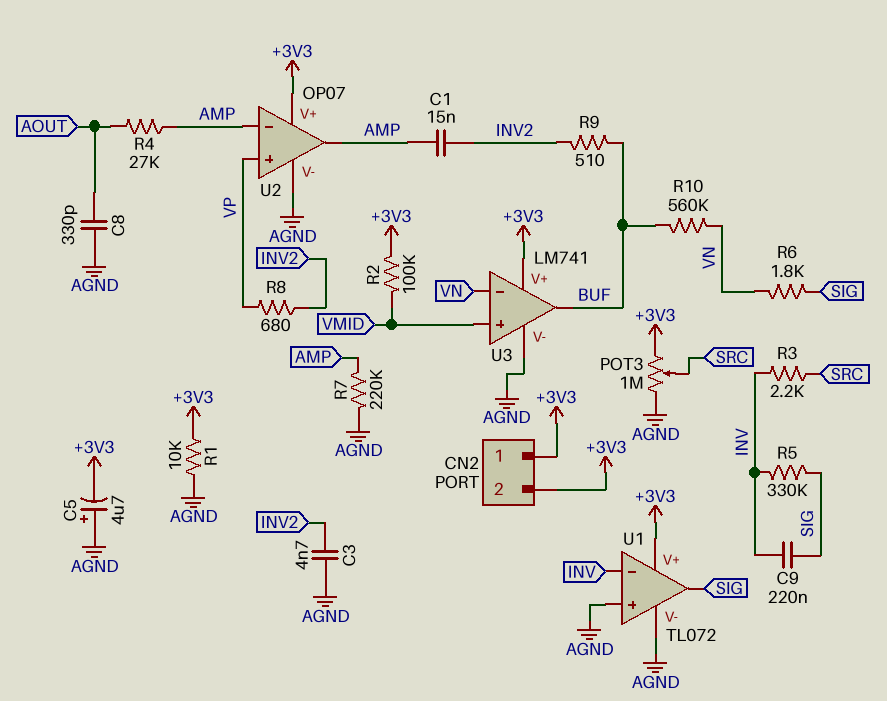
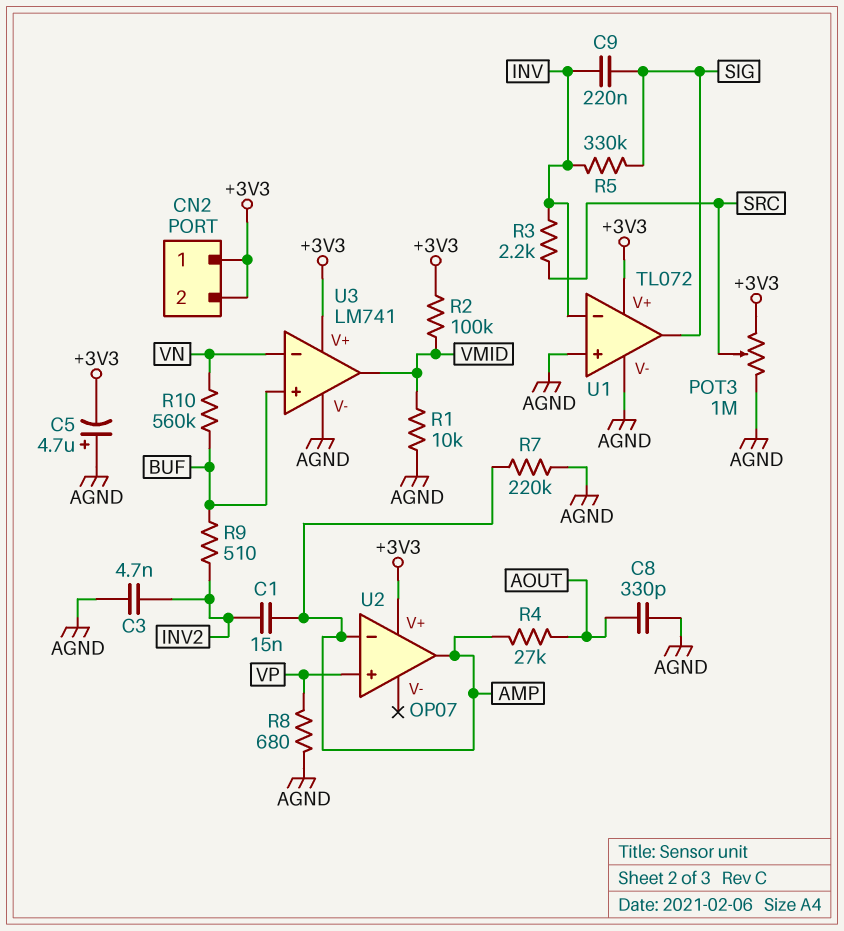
R1: 10k (+3V3, AGND) -> 10k (AGND, VMID)
R6: 1.8k (SIG, VN) -> none
R8: 680 (INV2, VP) -> 680 (AGND, VP)
U2 pin V-: AGND -> none
U3 pin in+: VMID -> BUF
U3 pin out: BUF -> VMID

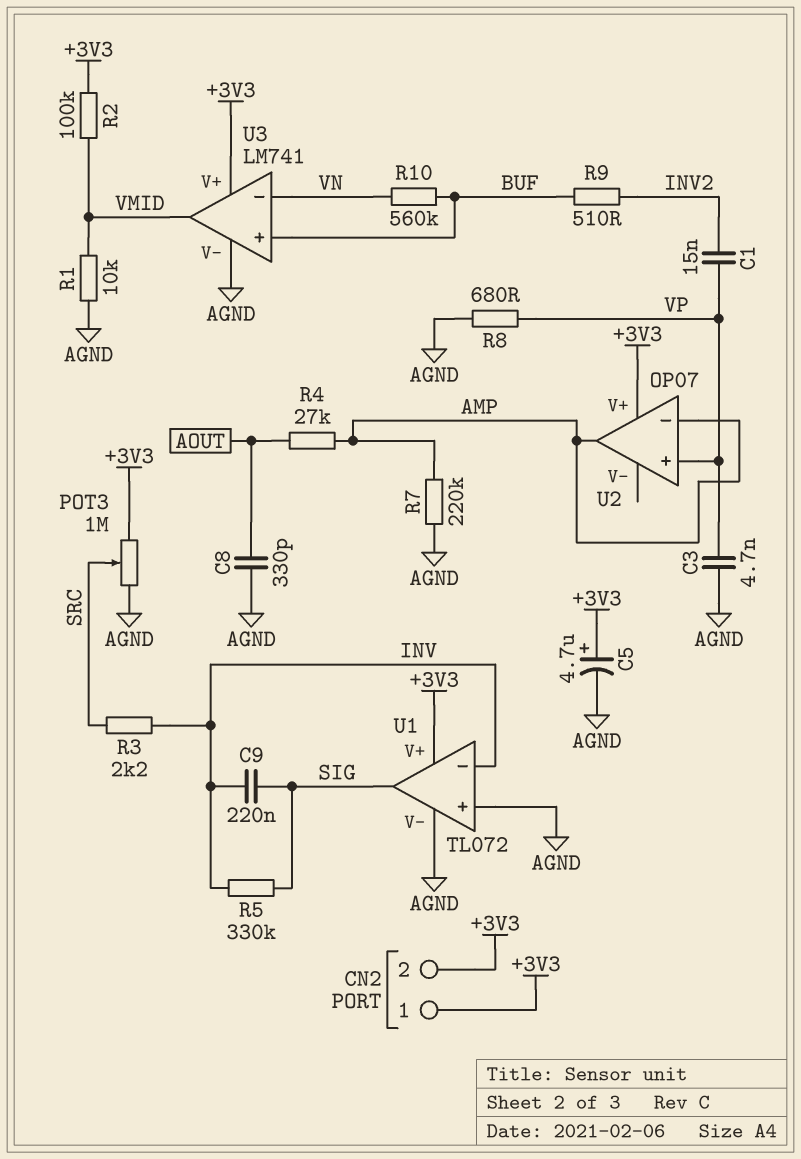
C1: 15nF (AMP, INV2) -> 15nF (INV2, VP)
C3: 4.7nF (AGND, INV2) -> 4.7nF (AGND, VP)
C5: 4.7uF (plus AGND, minus +3V3) -> 4.7uF (plus +3V3, minus AGND)

